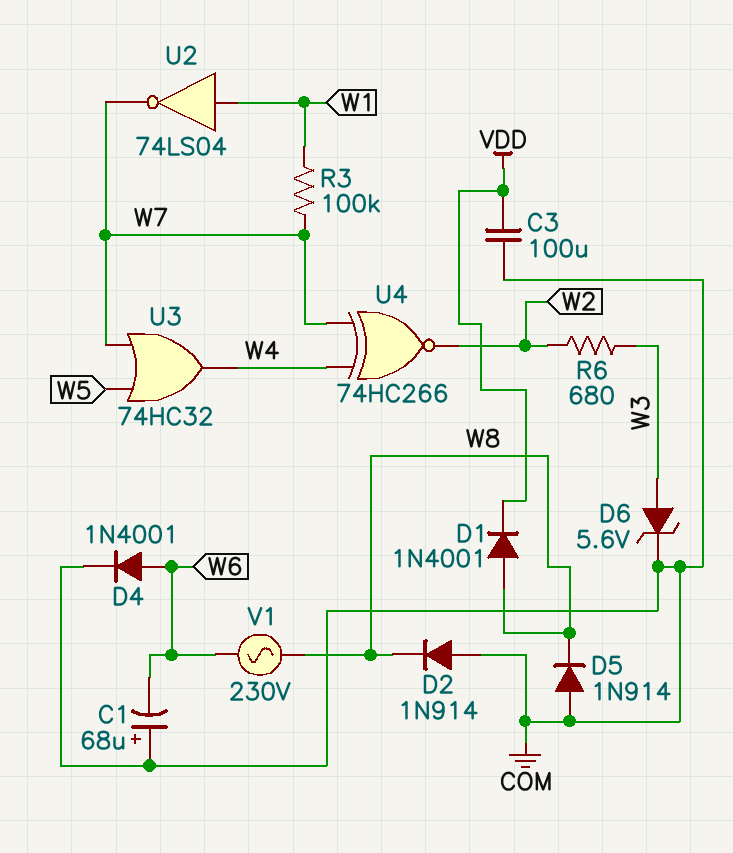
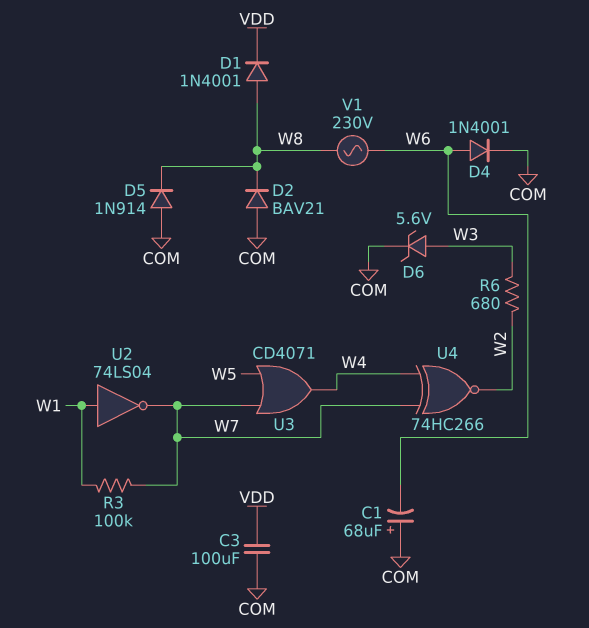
D2: diode 1N914 (A COM, K W8) -> diode BAV21 (A COM, K W8)
U3: OR 74HC32 (in W5, in W7, out W4) -> OR CD4071 (in W5, in W7, out W4)

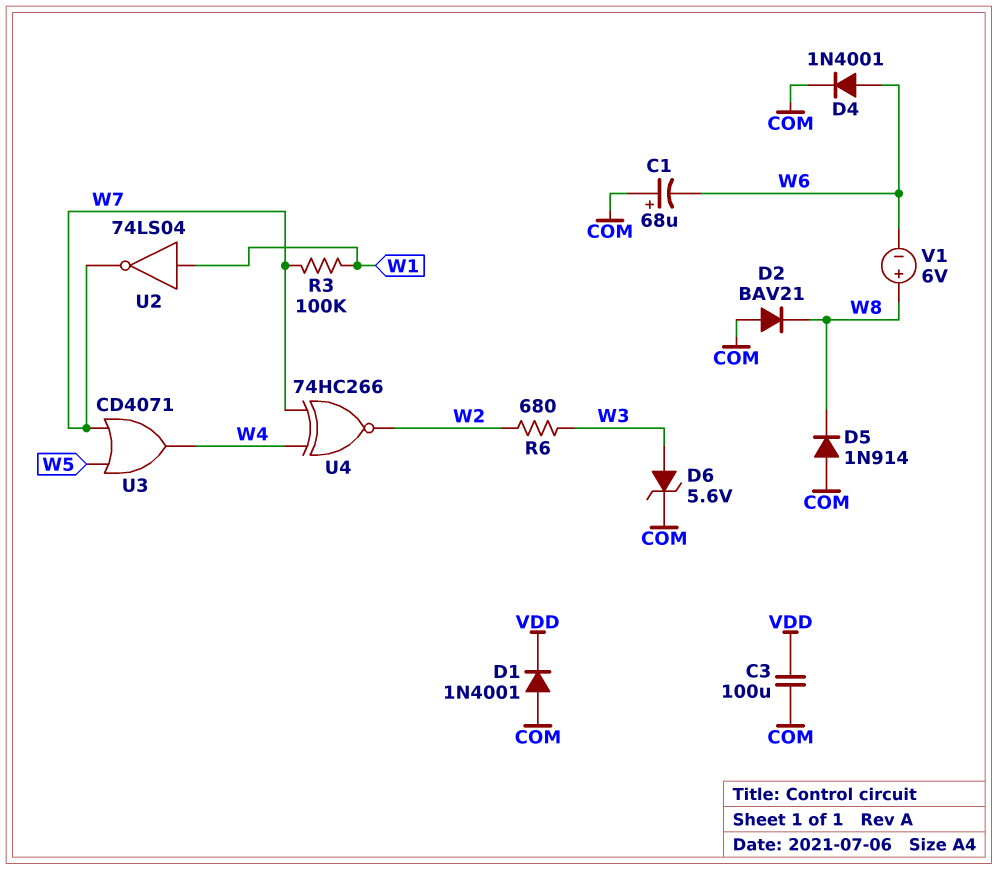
D1: diode 1N4001 (A W8, K VDD) -> diode 1N4001 (A COM, K VDD)
V1: AC 230V (W6, W8) -> 6V (plus W8, minus W6)

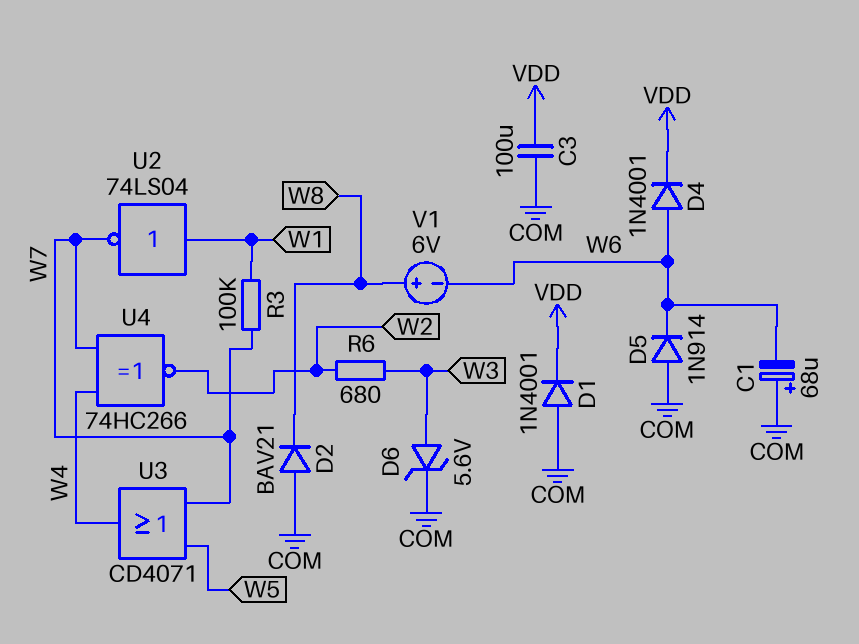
D4: diode 1N4001 (A W6, K COM) -> diode 1N4001 (A W6, K VDD)
D5: diode 1N914 (A COM, K W8) -> diode 1N914 (A COM, K W6)

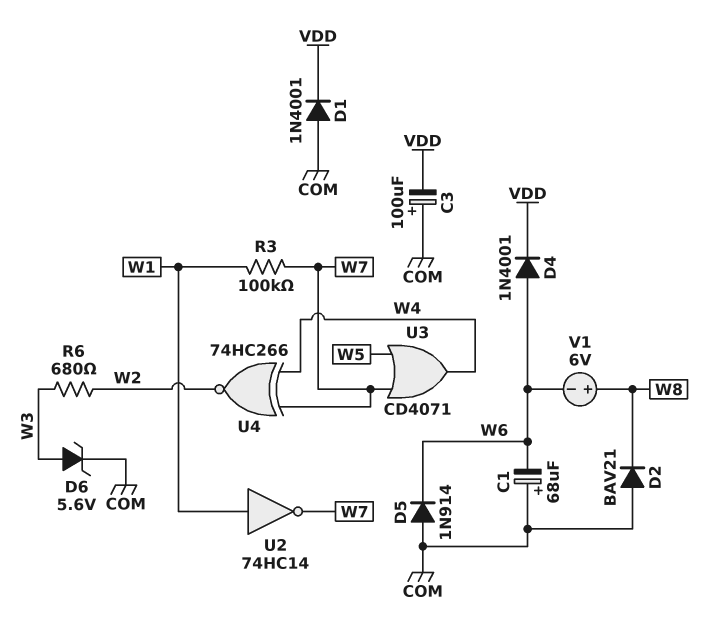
C3: 100uF (COM, VDD) -> 100uF (plus COM, minus VDD)
U2: NOT 74LS04 (in W1, out W7) -> NOT 74HC14 (in W1, out W7)

